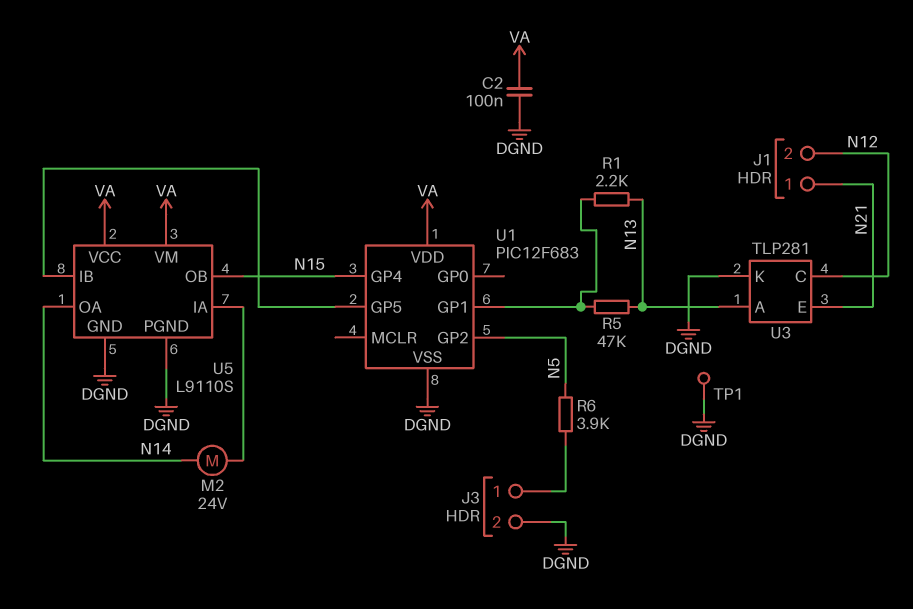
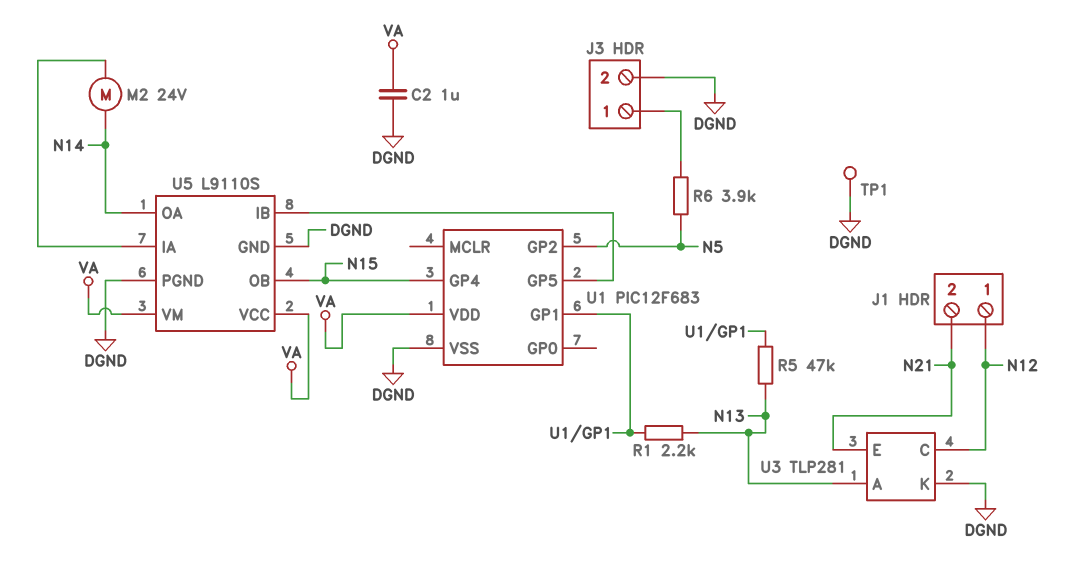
C2: 100nF (DGND, VA) -> 1uF (DGND, VA)
J1 pin 1: N21 -> N12
J1 pin 2: N12 -> N21

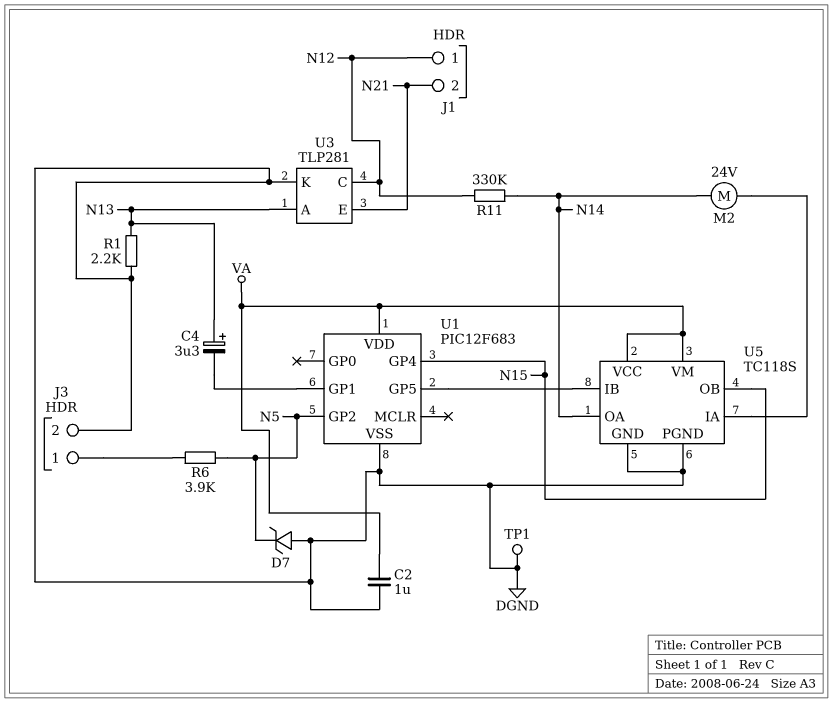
C4: none -> 3.3uF (plus N13, minus U1/GP1)
D7: none -> zener (A DGND, K N5)
R1: 2.2k (N13, U1/GP1) -> 2.2k (DGND, N13)
R5: 47k (N13, U1/GP1) -> none
R11: none -> 330k (N12, N14)
U5: L9110S -> TC118S

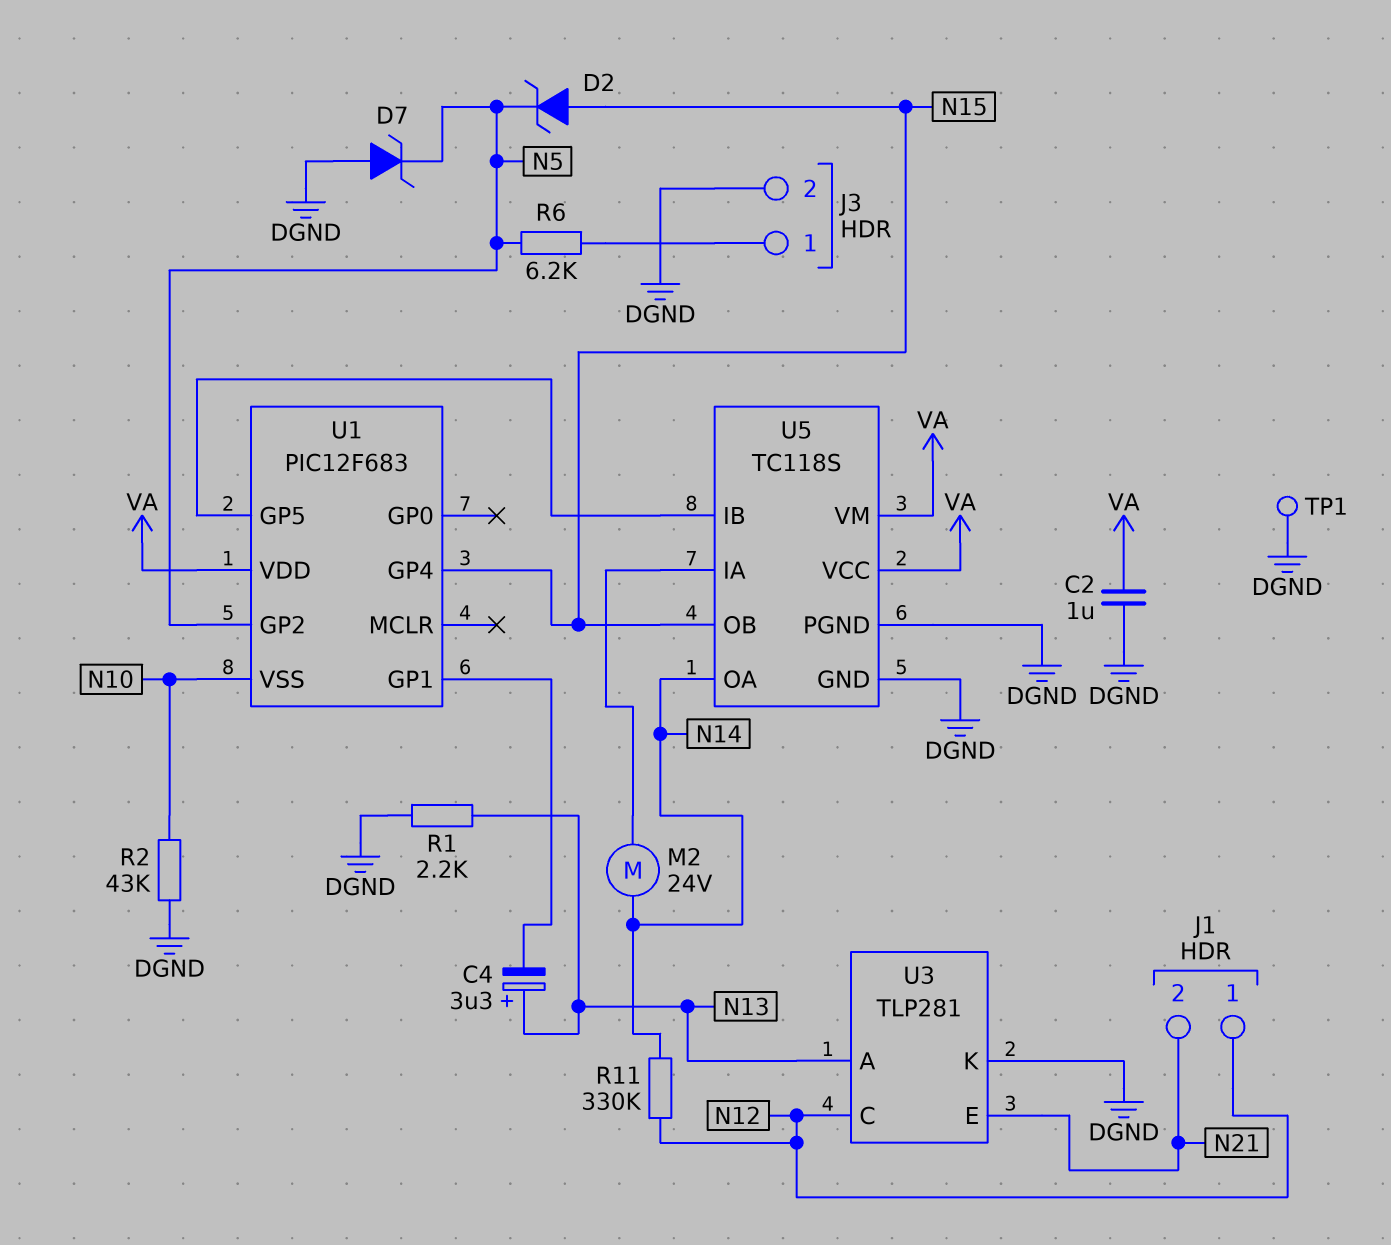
D2: none -> zener (A N15, K N5)
R2: none -> 43k (DGND, N10)
R6: 3.9k (J3/1, N5) -> 6.2k (J3/1, N5)
U1 pin VSS: DGND -> N10

